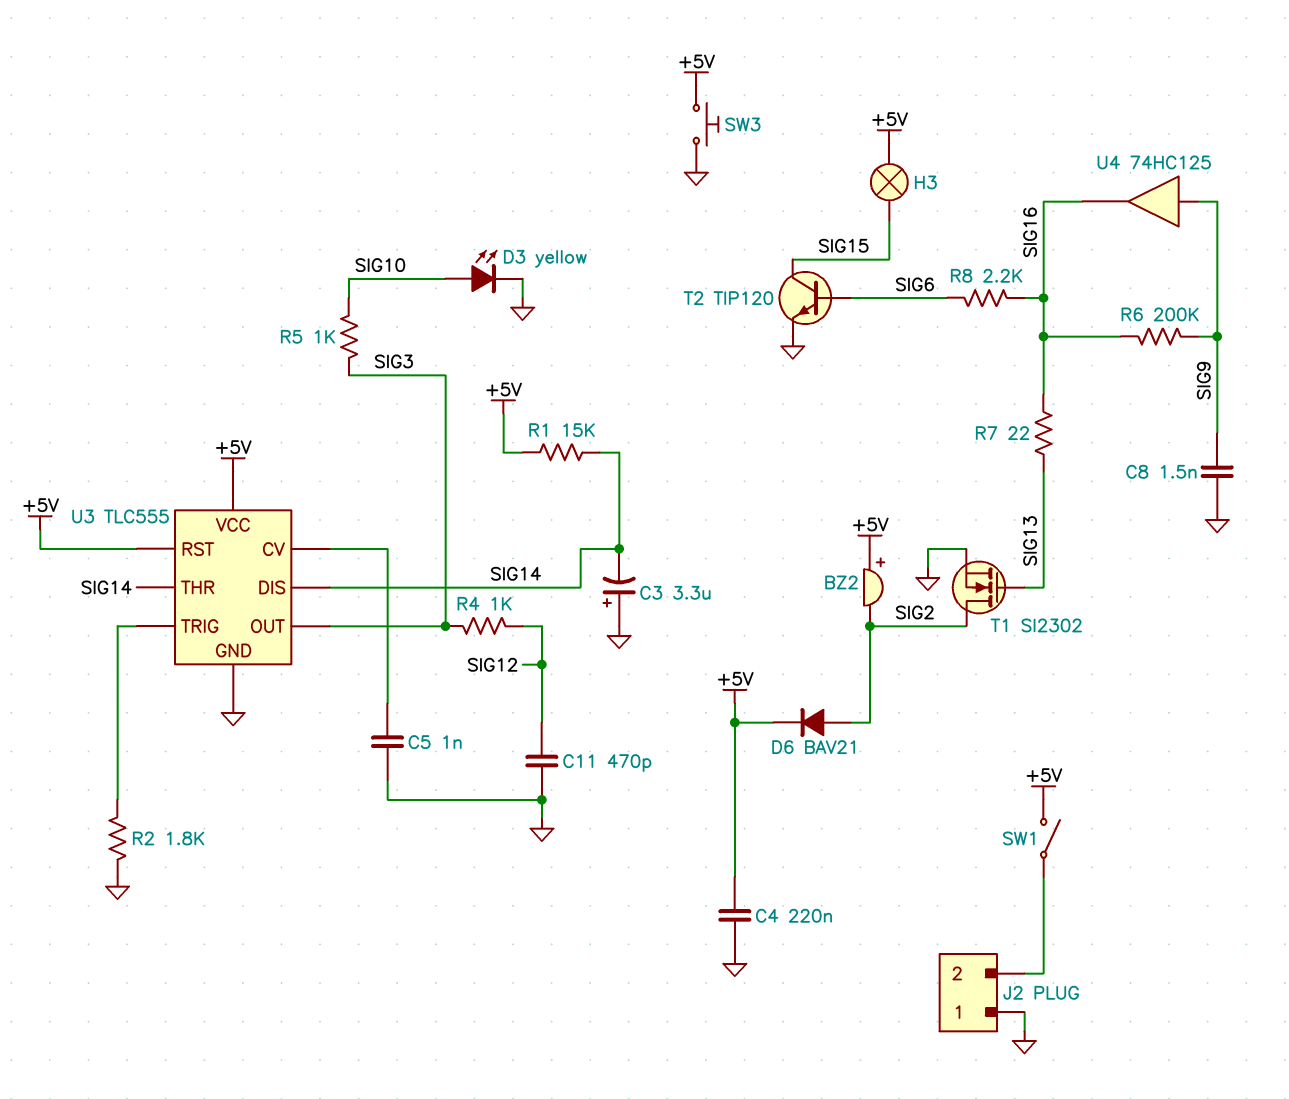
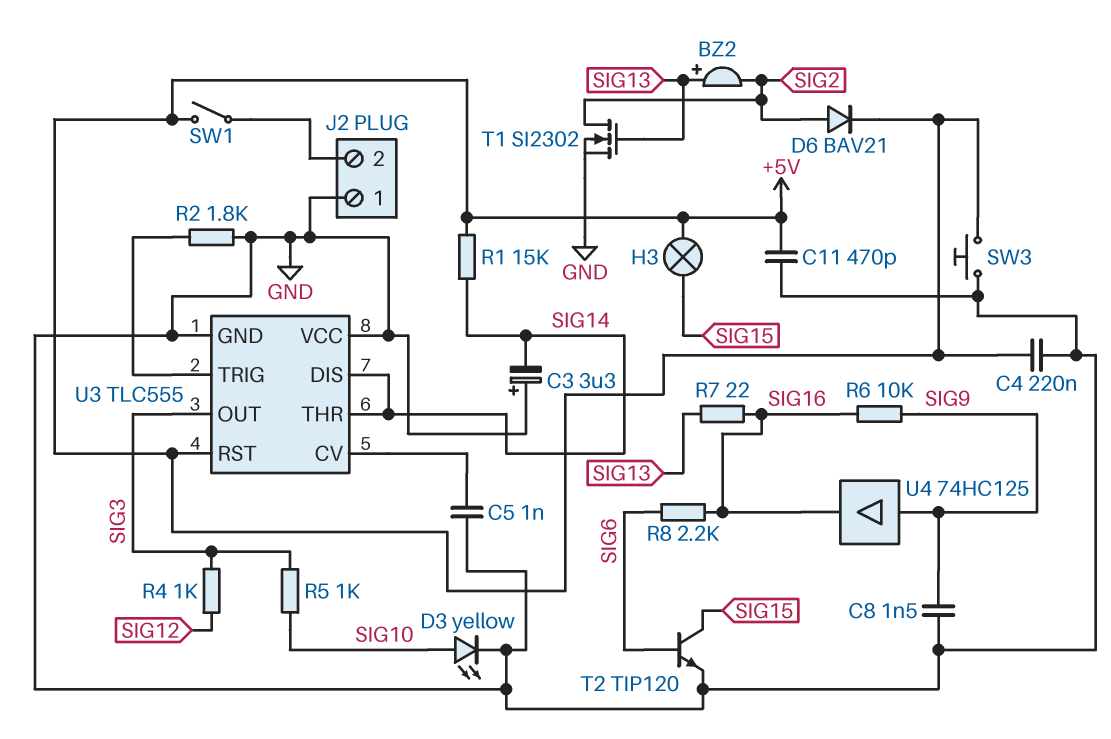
BZ2: buzzer (plus +5V, minus SIG2) -> buzzer (plus SIG13, minus SIG2)
C11: 470pF (GND, SIG12) -> 470pF (+5V, GND)
R6: 200k (SIG9, SIG16) -> 10k (SIG9, SIG16)
U3 pin VCC: +5V -> GND

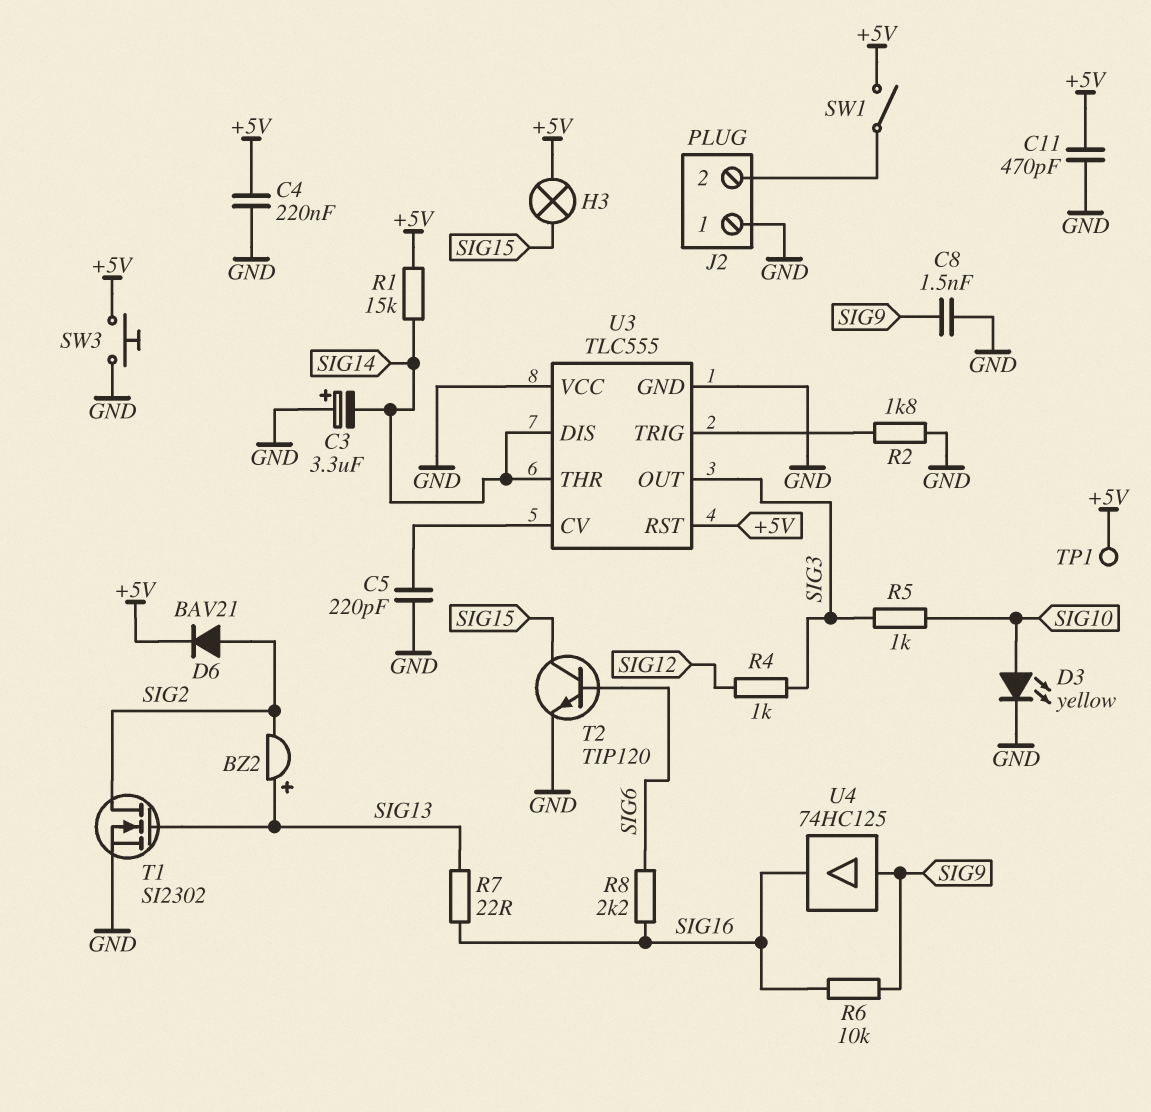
C5: 1nF (GND, U3/CV) -> 220pF (GND, U3/CV)
TP1: none -> test point (+5V)

